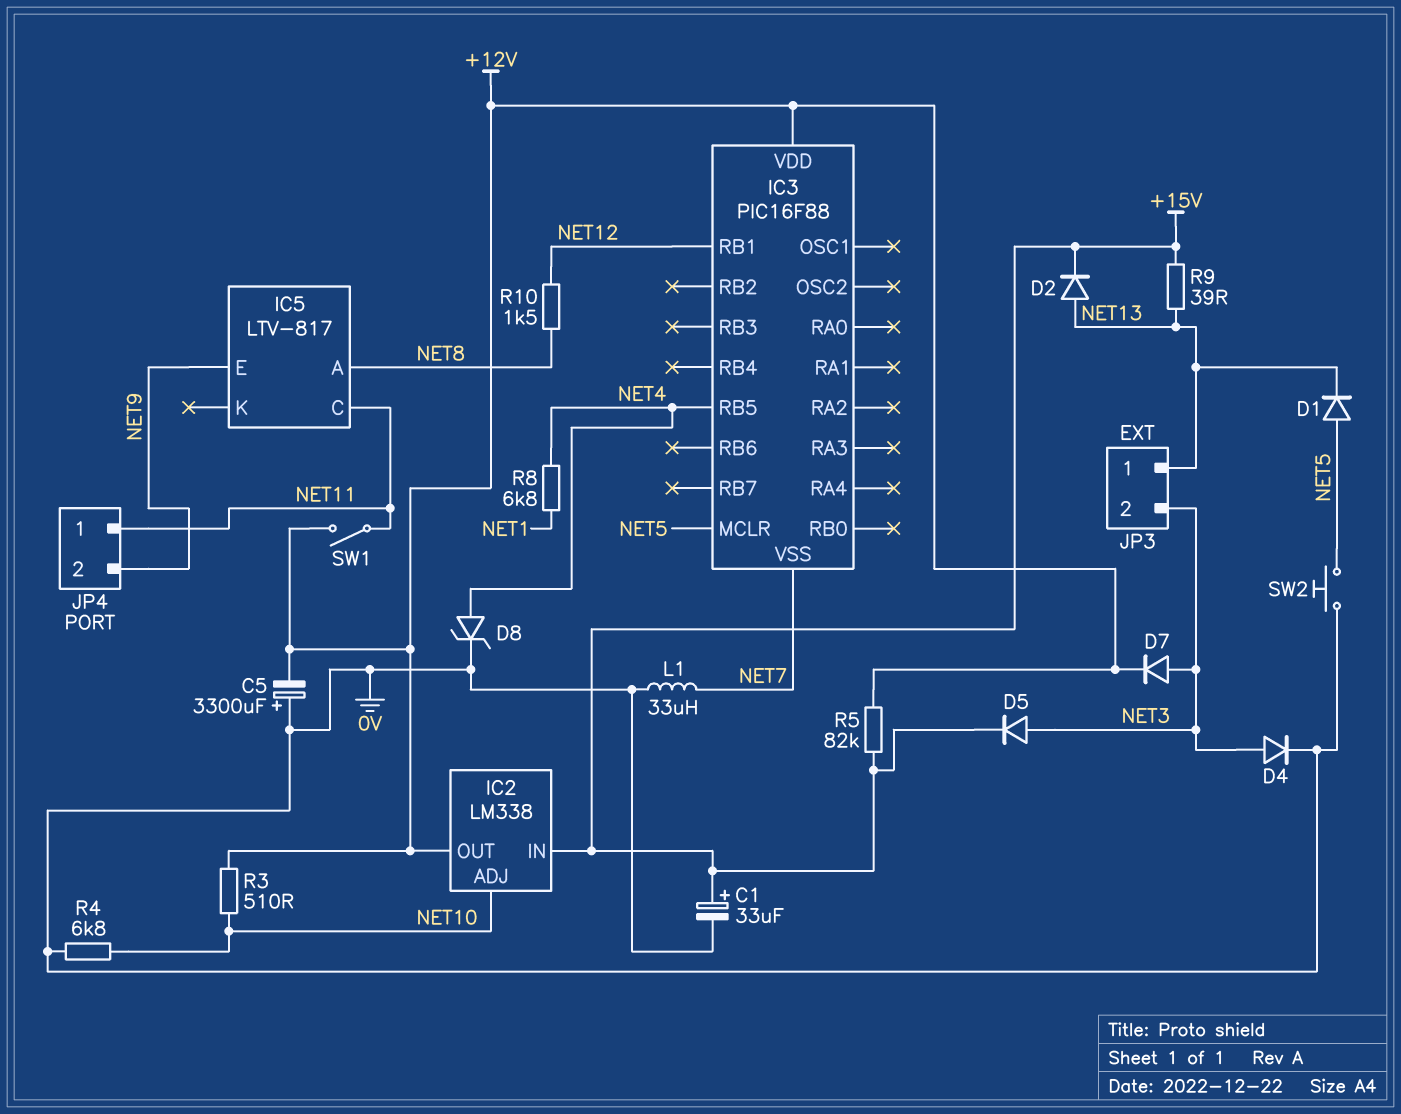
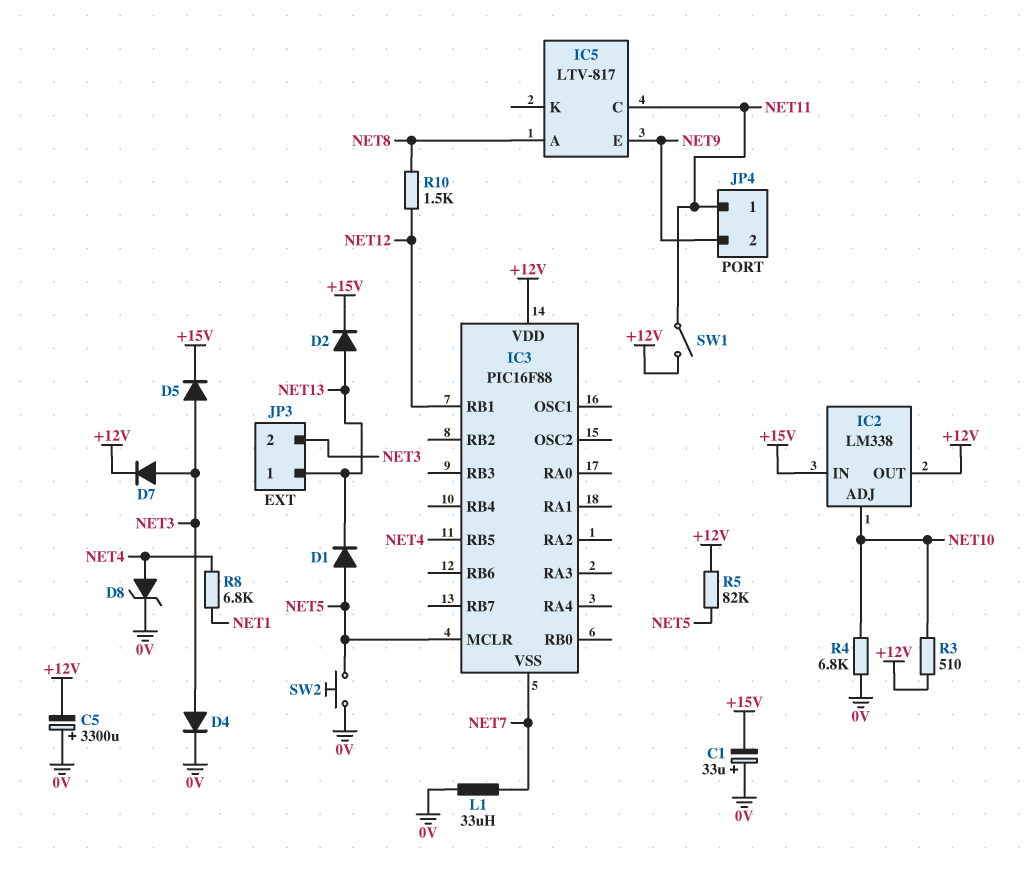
C1: 33uF (plus +15V, minus 0V) -> 33uF (plus 0V, minus +15V)
R5: 82k (+12V, +15V) -> 82k (+12V, NET5)
R9: 39 (+15V, NET13) -> none

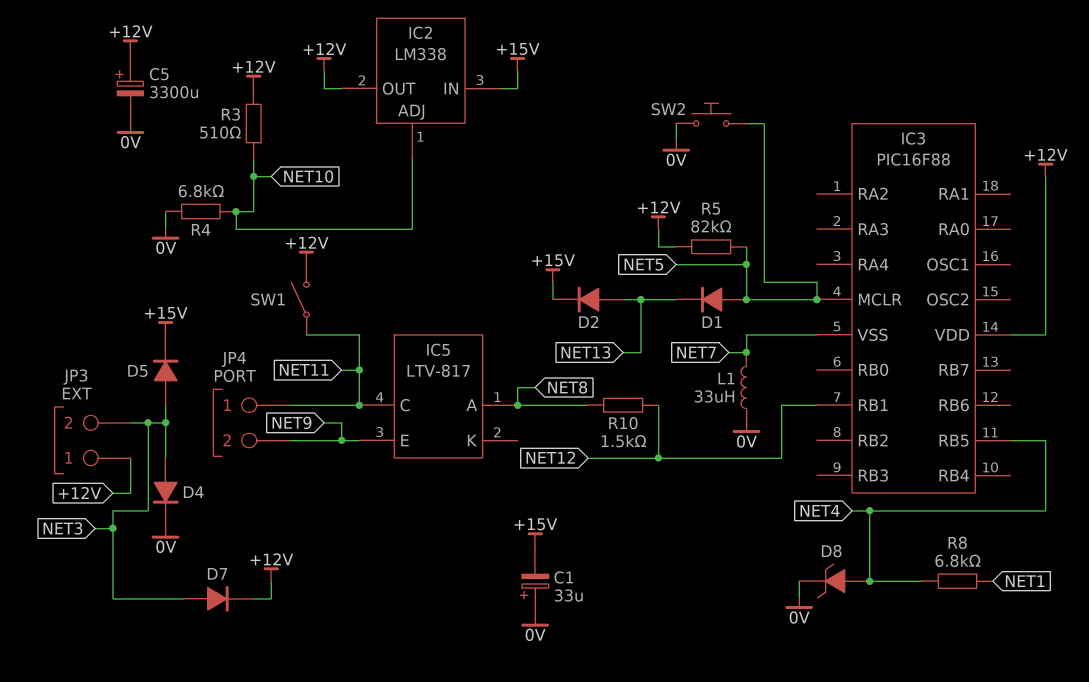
C5: 3300uF (plus 0V, minus +12V) -> 3300uF (plus +12V, minus 0V)
JP3 pin 1: NET13 -> +12V

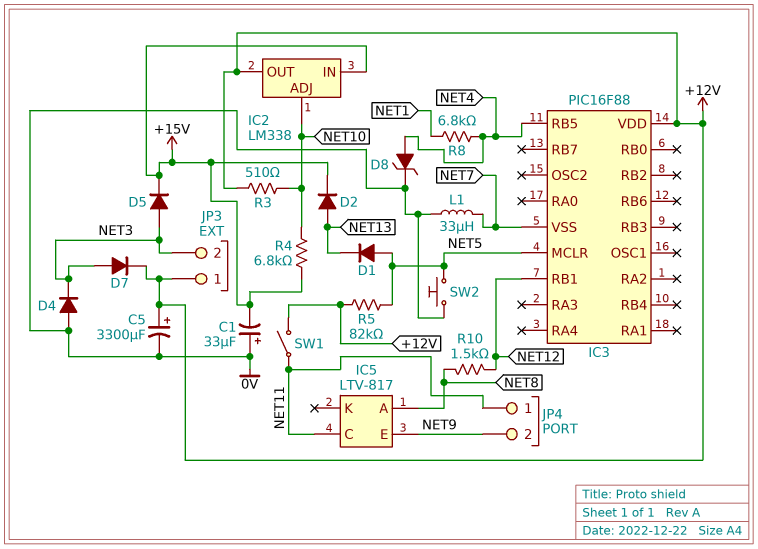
D4: diode (A NET3, K 0V) -> diode (A 0V, K NET3)
R4: 6.8k (0V, NET10) -> 6.8k (+15V, NET10)

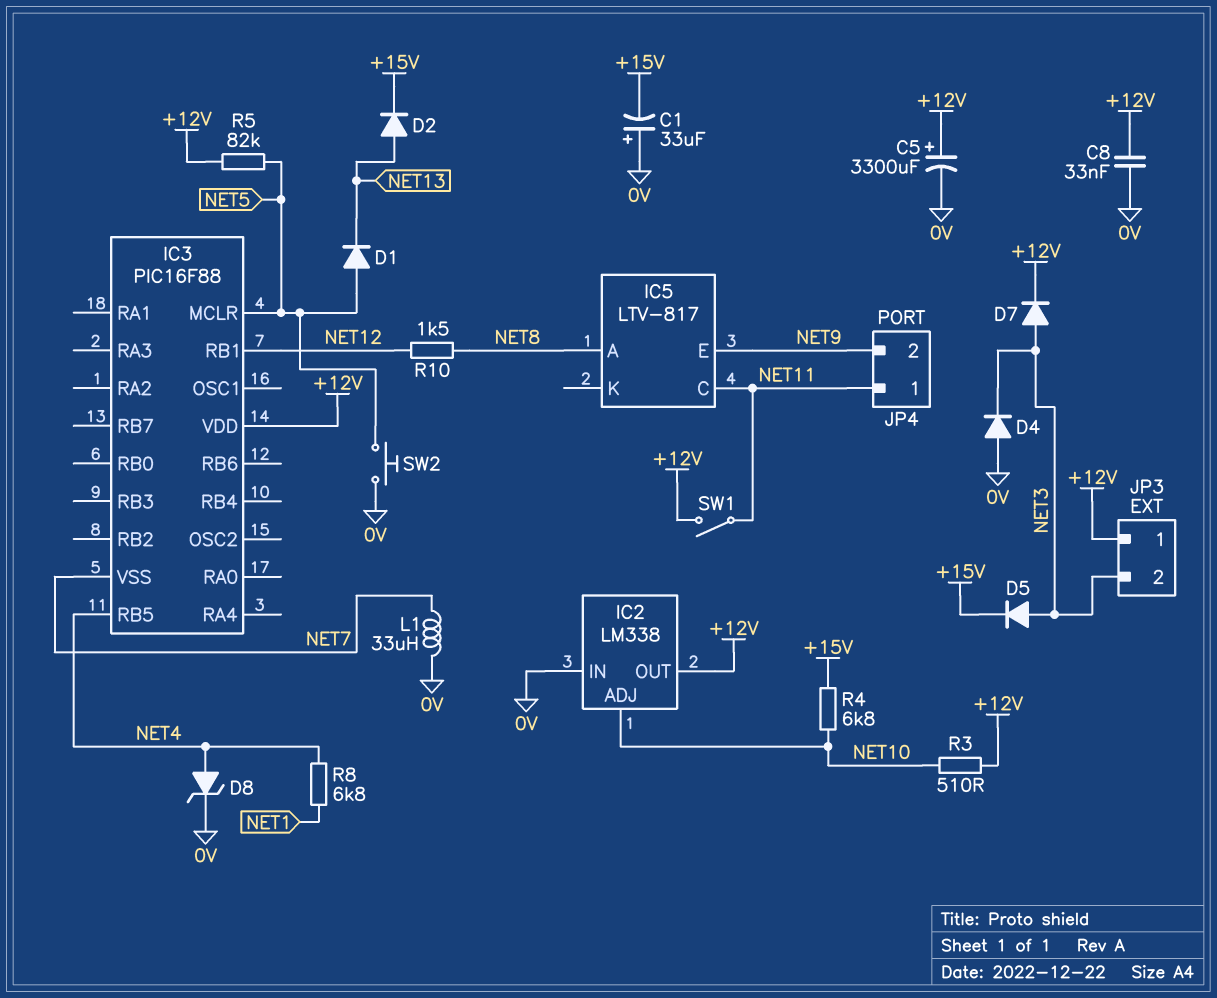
C8: none -> 33nF (+12V, 0V)
IC2 pin IN: +15V -> 0V

